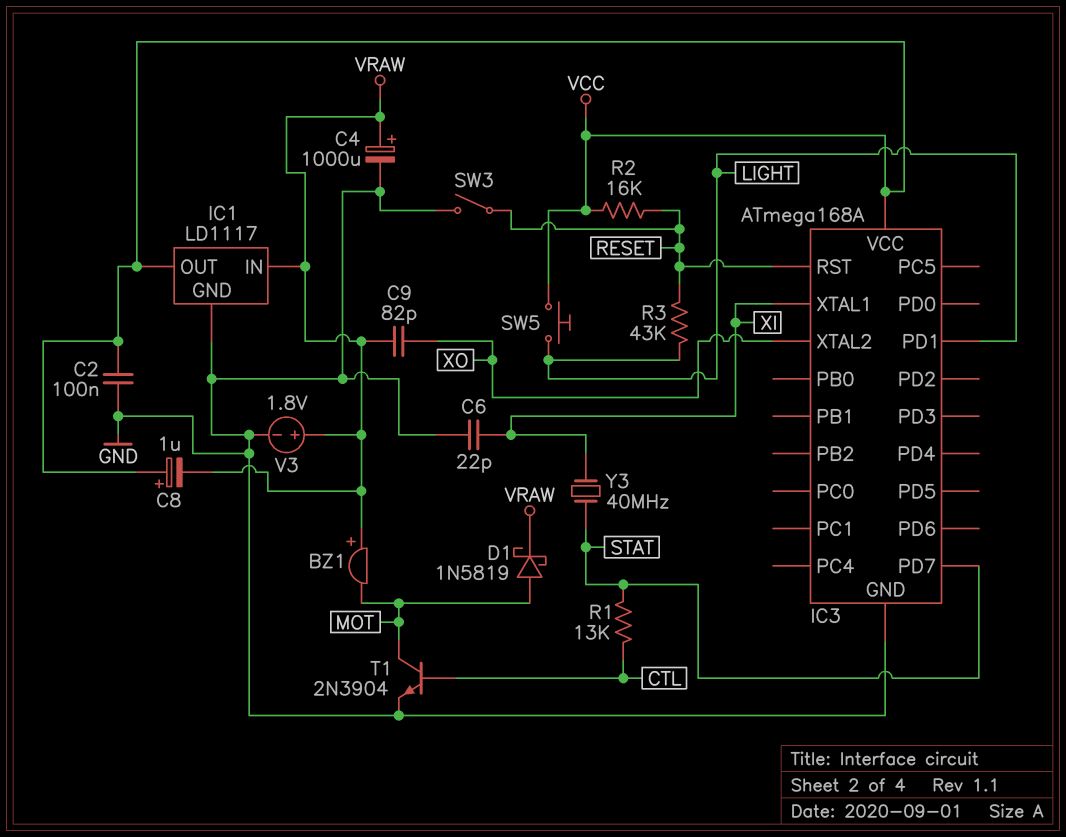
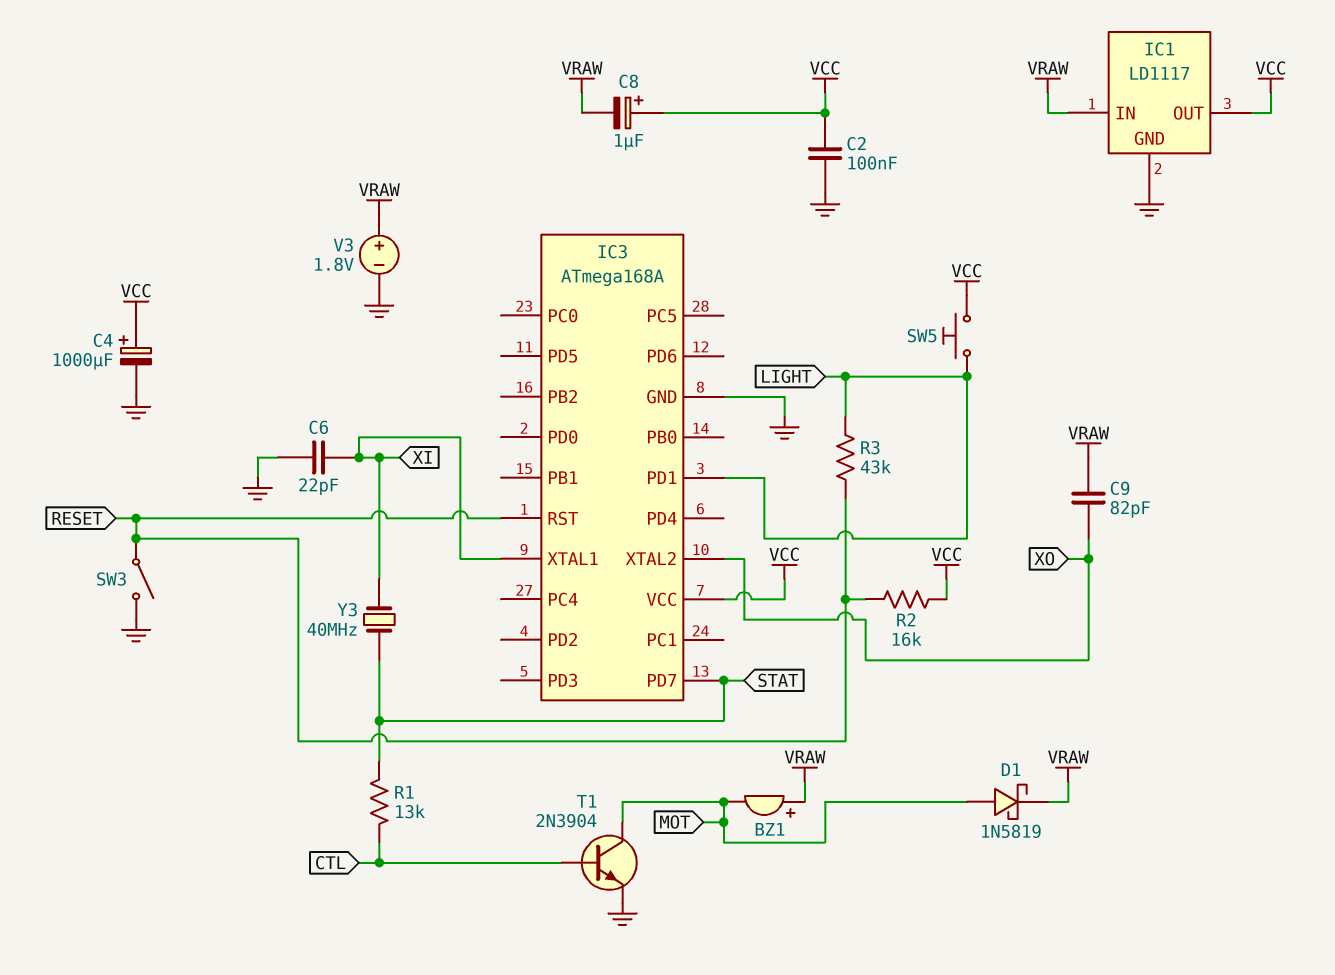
C4: 1000uF (plus VRAW, minus GND) -> 1000uF (plus VCC, minus GND)

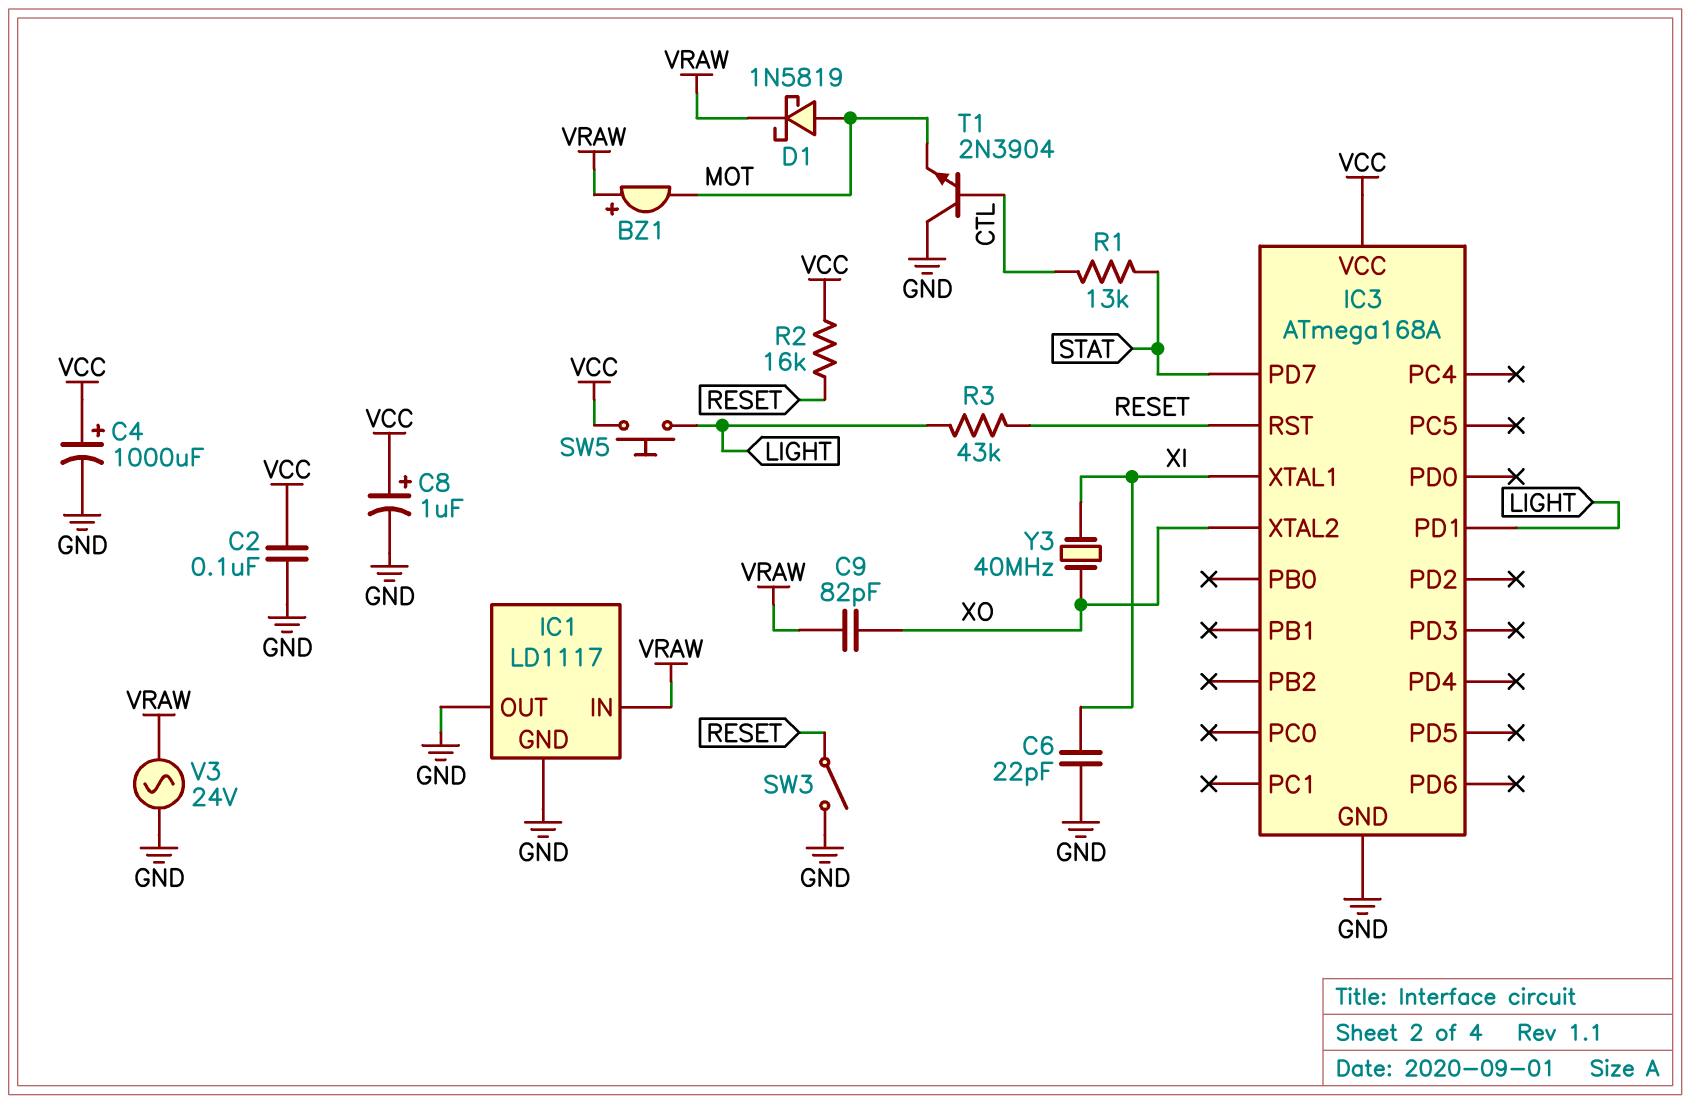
C8: 1uF (plus VCC, minus VRAW) -> 1uF (plus VCC, minus GND)
IC1 pin OUT: VCC -> GND
T1: NPN 2N3904 (B CTL, C MOT, E GND) -> NPN 2N3904 (B CTL, C GND, E MOT)
V3: 1.8V (plus VRAW, minus GND) -> AC 24V (GND, VRAW)
Y3: 40MHz (STAT, XI) -> 40MHz (XI, XO)

